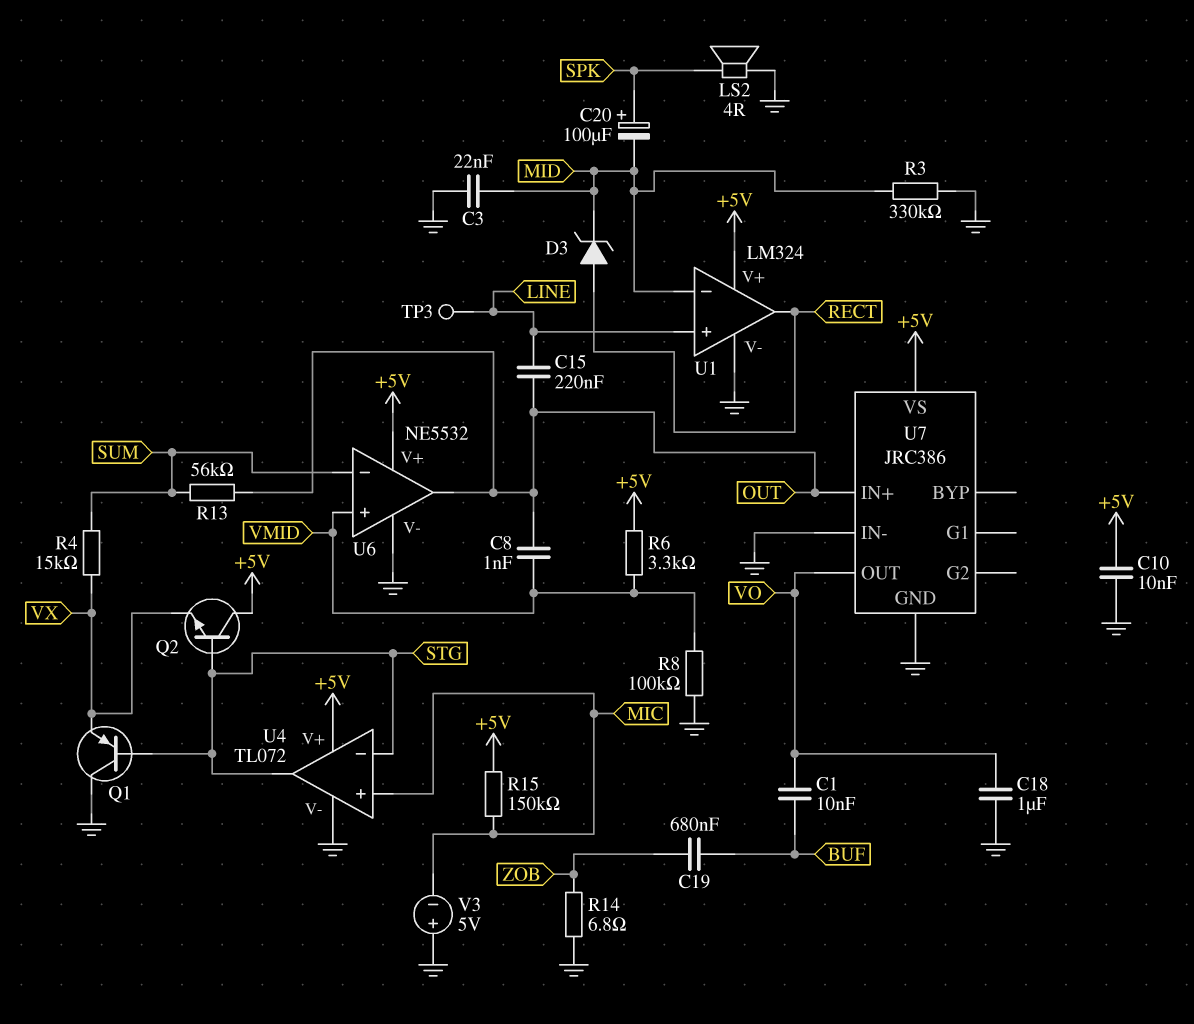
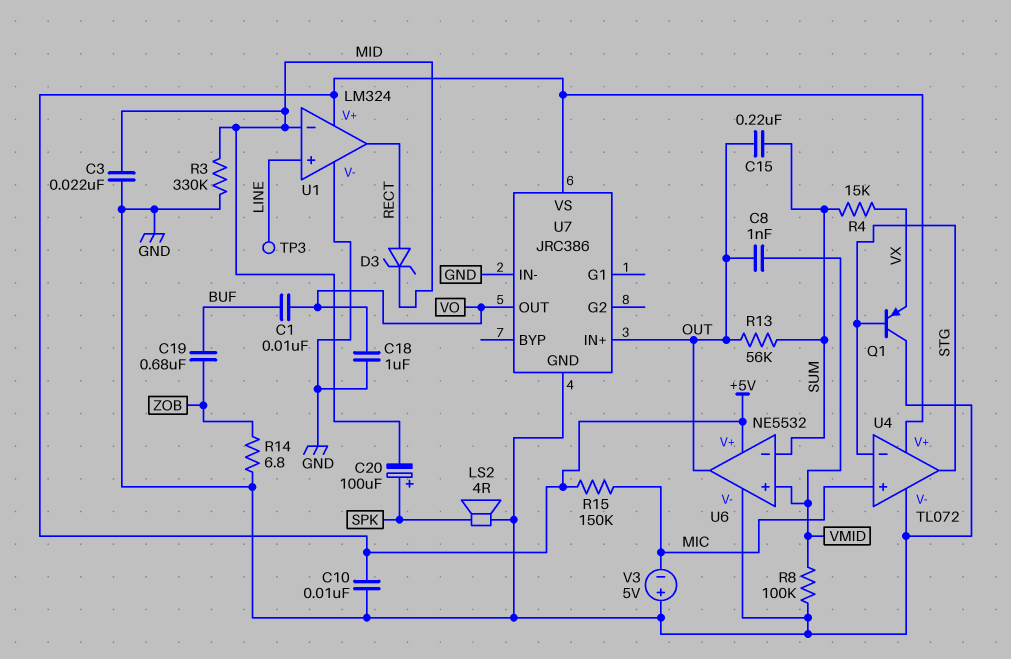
C15: 220nF (LINE, OUT) -> 220nF (OUT, SUM)
Q2: NPN (B STG, C +5V, E VX) -> none
R6: 3.3k (+5V, VMID) -> none

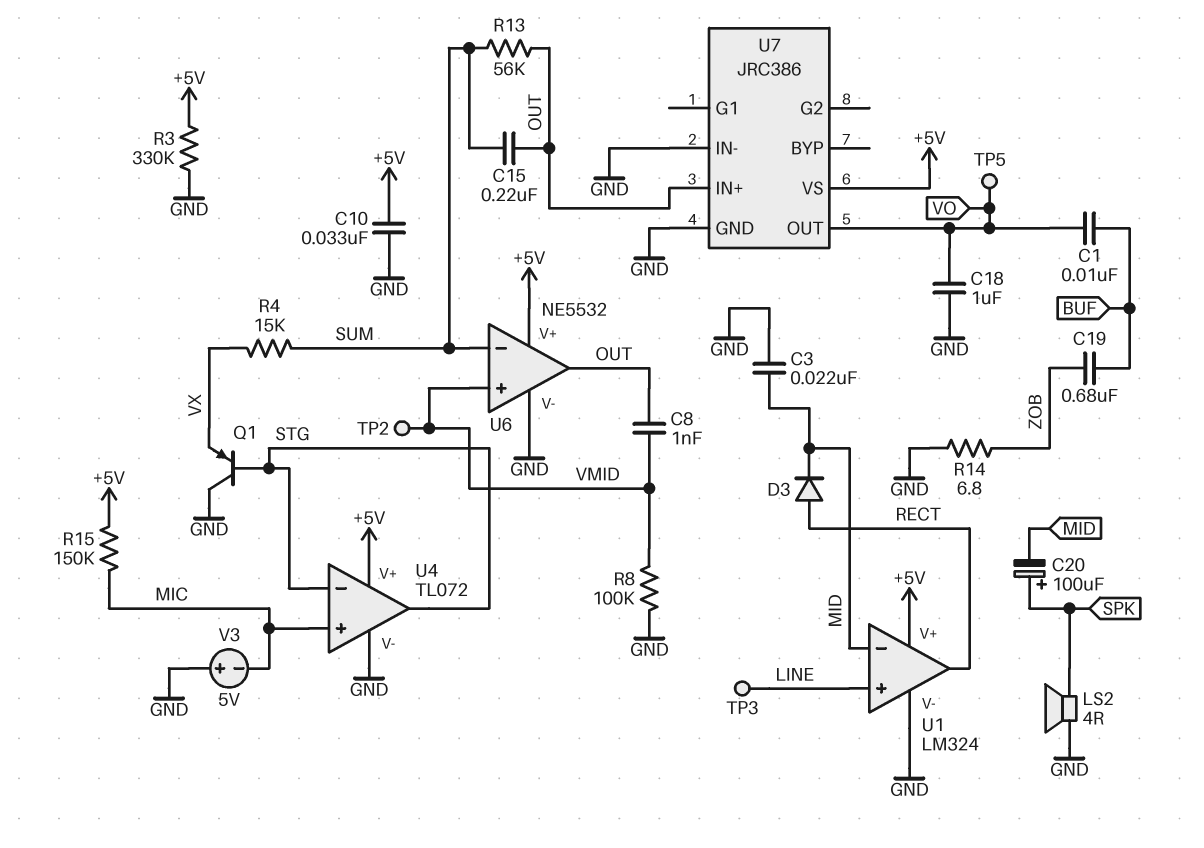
C10: 10nF (+5V, GND) -> 33nF (+5V, GND)
D3: zener (A RECT, K MID) -> diode (A RECT, K MID)
R3: 330k (GND, MID) -> 330k (+5V, GND)
TP2: none -> test point (VMID)
TP5: none -> test point (VO)

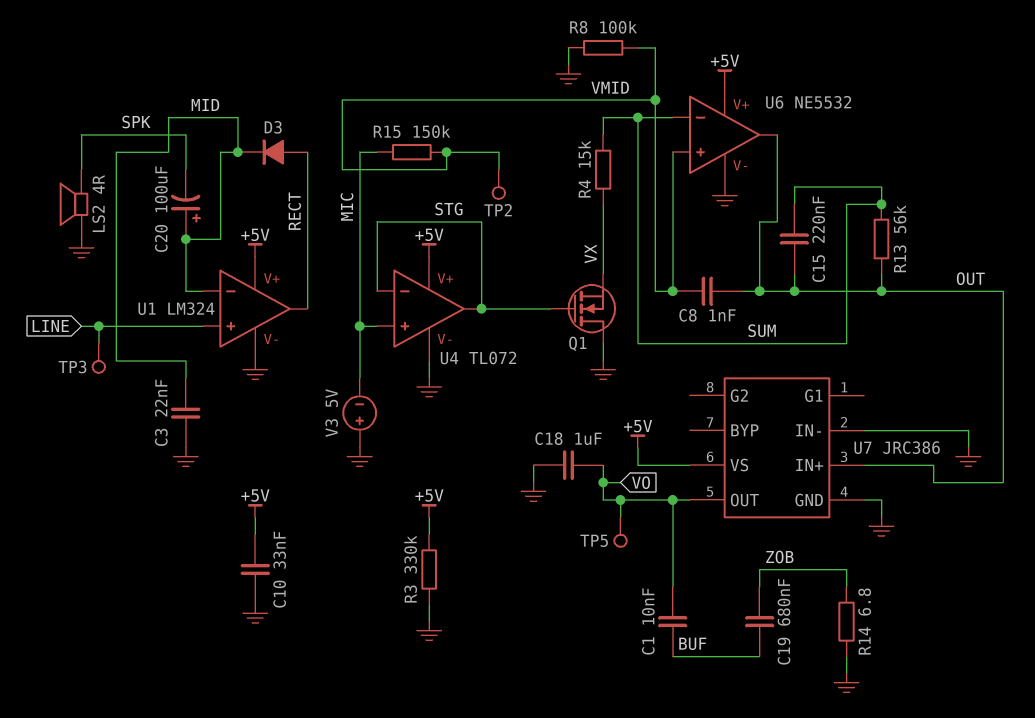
C20: 100uF (plus SPK, minus MID) -> 100uF (plus MID, minus SPK)
Q1: PNP (B STG, C GND, E VX) -> NMOS (G STG, D GND, S VX)
R15: 150k (+5V, MIC) -> 150k (MIC, VMID)

